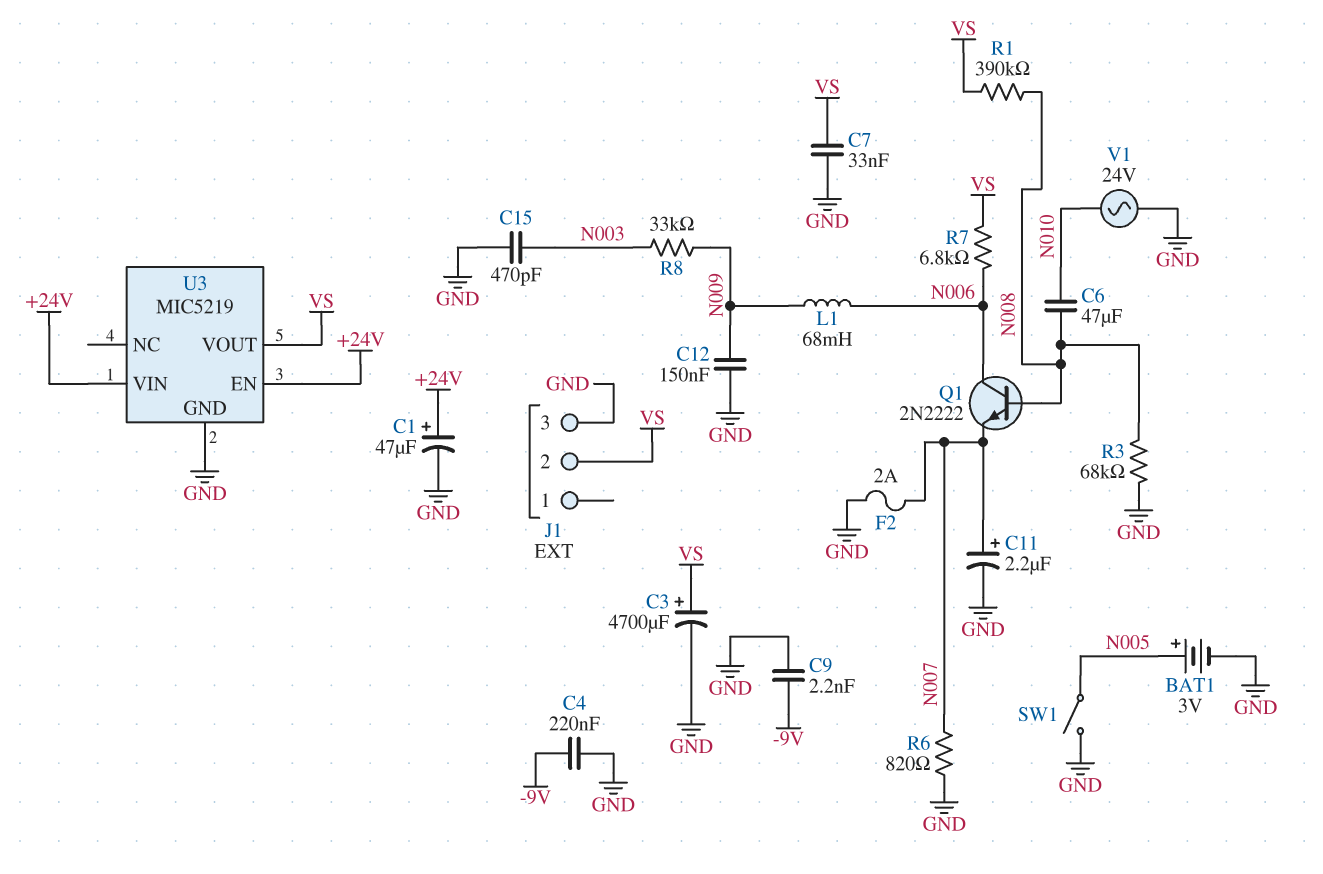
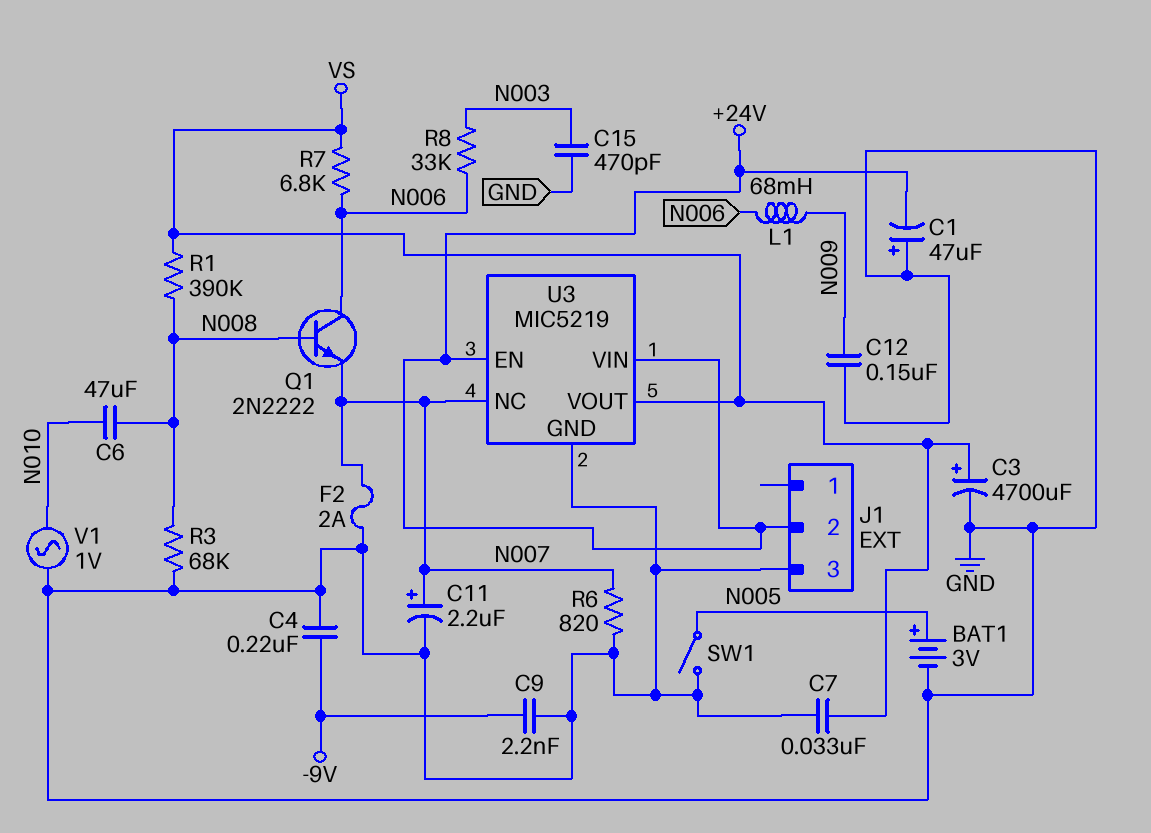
C1: 47uF (plus +24V, minus GND) -> 47uF (plus GND, minus +24V)
J1 pin 2: VS -> +24V
R8: 33k (N003, N009) -> 33k (N003, N006)
U3 pin NC: none -> N007
V1: AC 24V (GND, N010) -> AC 1V (GND, N010)

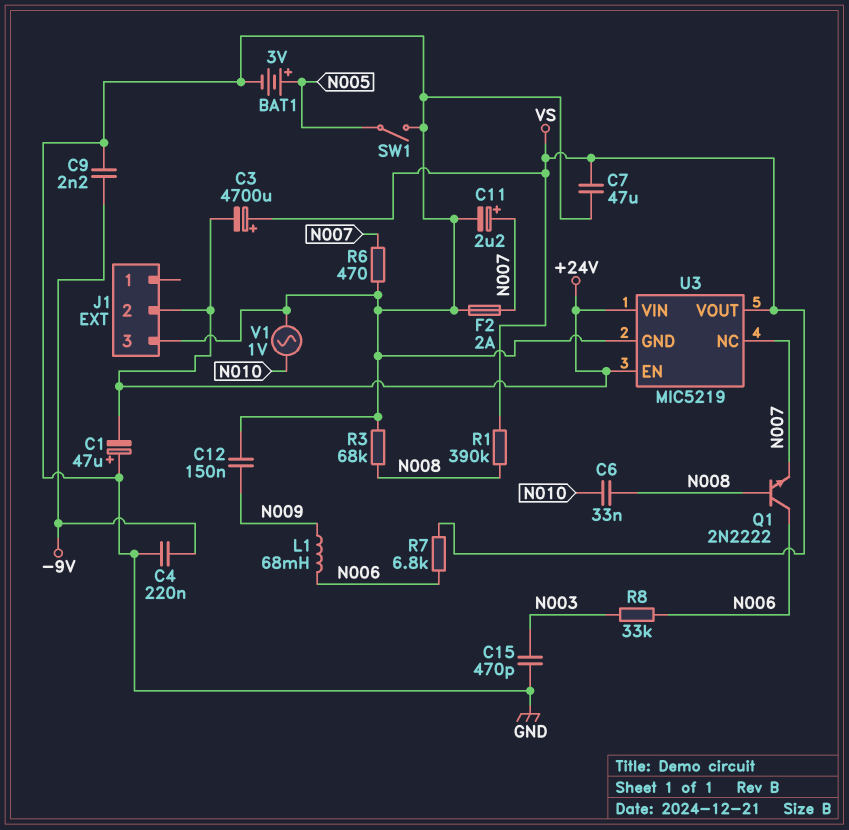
C3: 4700uF (plus VS, minus GND) -> 4700uF (plus VS, minus +24V)
C6: 47uF (N008, N010) -> 33nF (N008, N010)
C7: 33nF (GND, VS) -> 47uF (GND, VS)
R6: 820 (GND, N007) -> 470 (GND, N007)

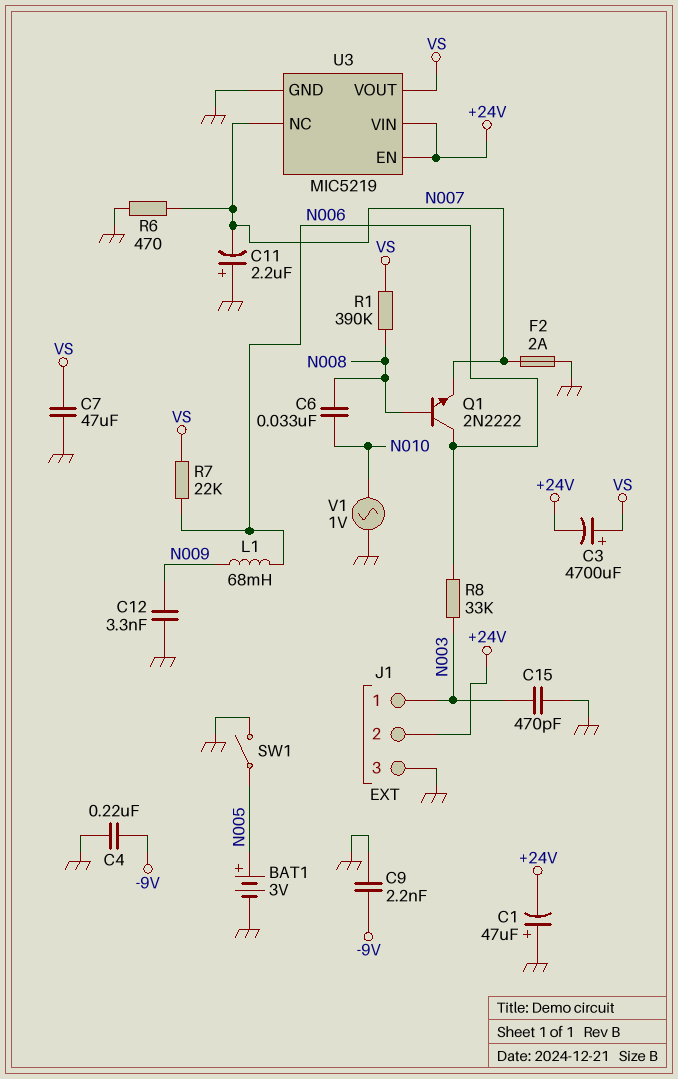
C11: 2.2uF (plus N007, minus GND) -> 2.2uF (plus GND, minus N007)
C12: 150nF (GND, N009) -> 3.3nF (GND, N009)
J1 pin 1: none -> N003
R3: 68k (GND, N008) -> none
R7: 6.8k (N006, VS) -> 22k (N006, VS)

